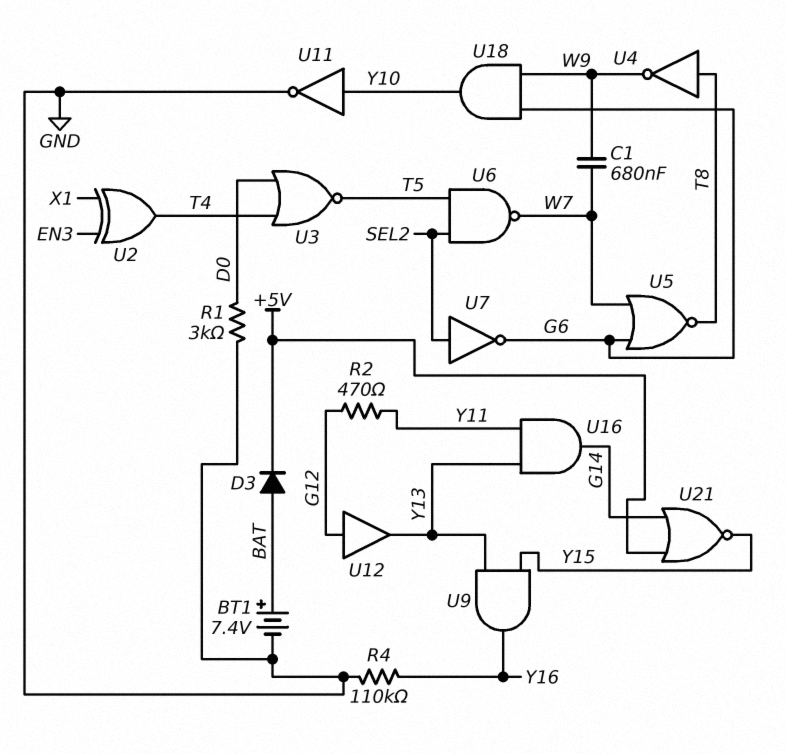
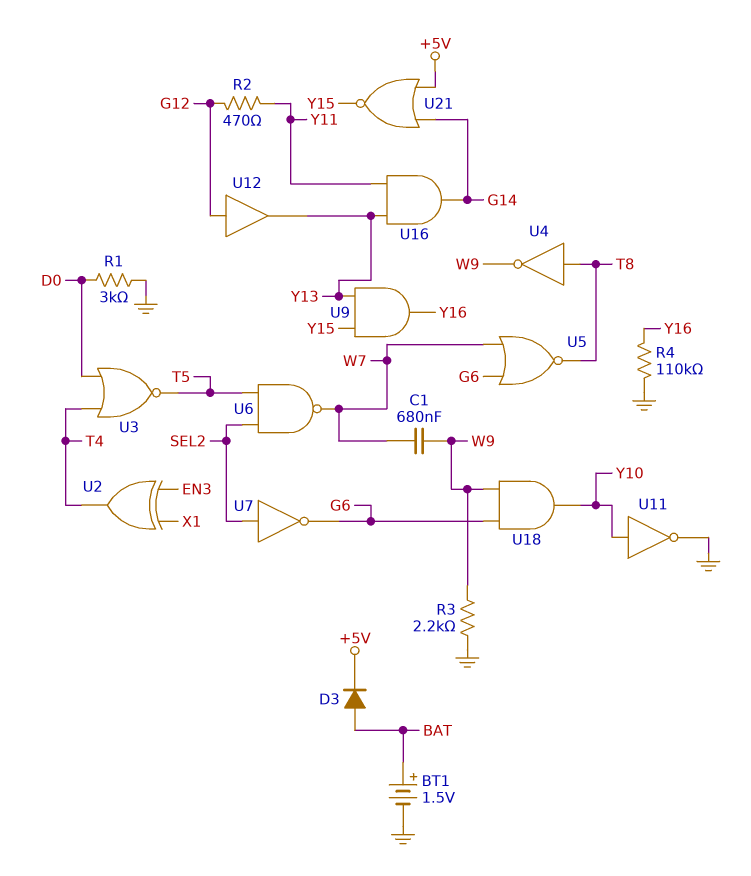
BT1: 7.4V (plus BAT, minus GND) -> 1.5V (plus BAT, minus GND)
R3: none -> 2.2k (GND, W9)

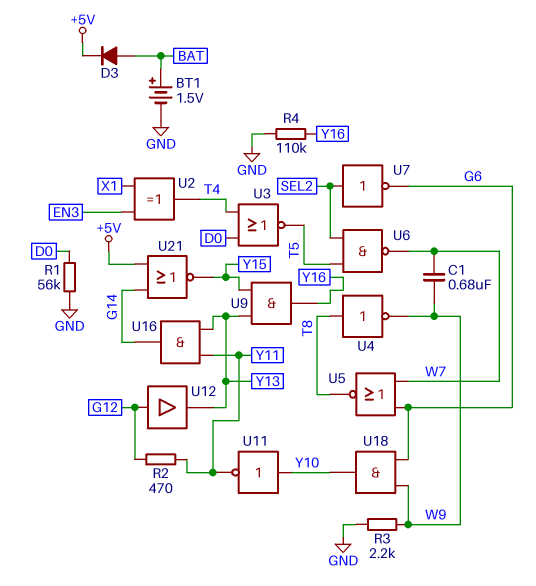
R1: 3k (D0, GND) -> 56k (D0, GND)
U11: NOT (in Y10, out GND) -> NOT (in Y10, out Y11)

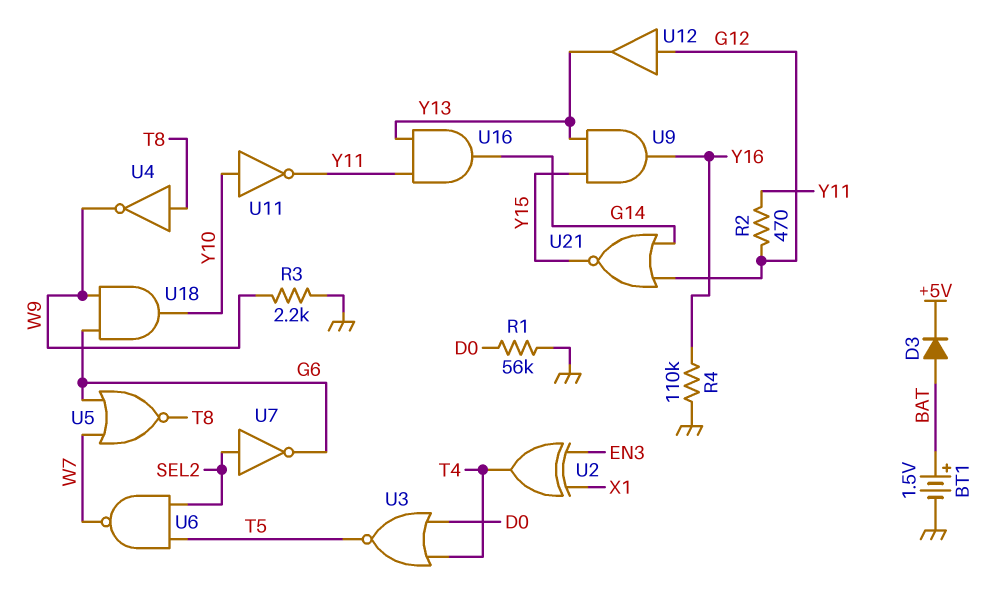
C1: 680nF (W7, W9) -> none
U21: NOR (in +5V, in G14, out Y15) -> NOR (in G12, in G14, out Y15)

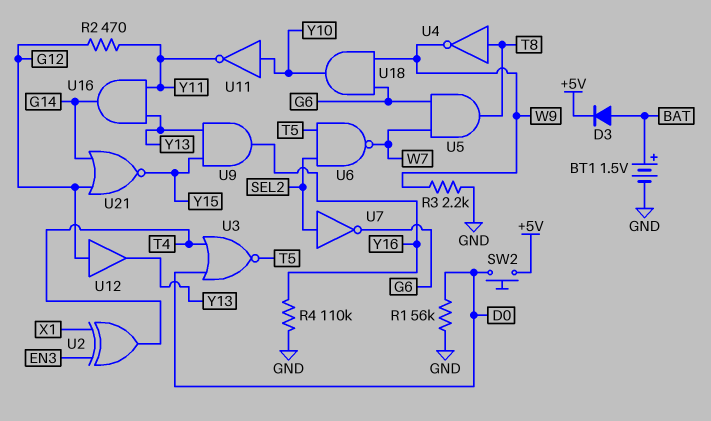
SW2: none -> button (+5V, D0)
U5: NOR (in G6, in W7, out T8) -> AND (in G6, in W7, out T8)

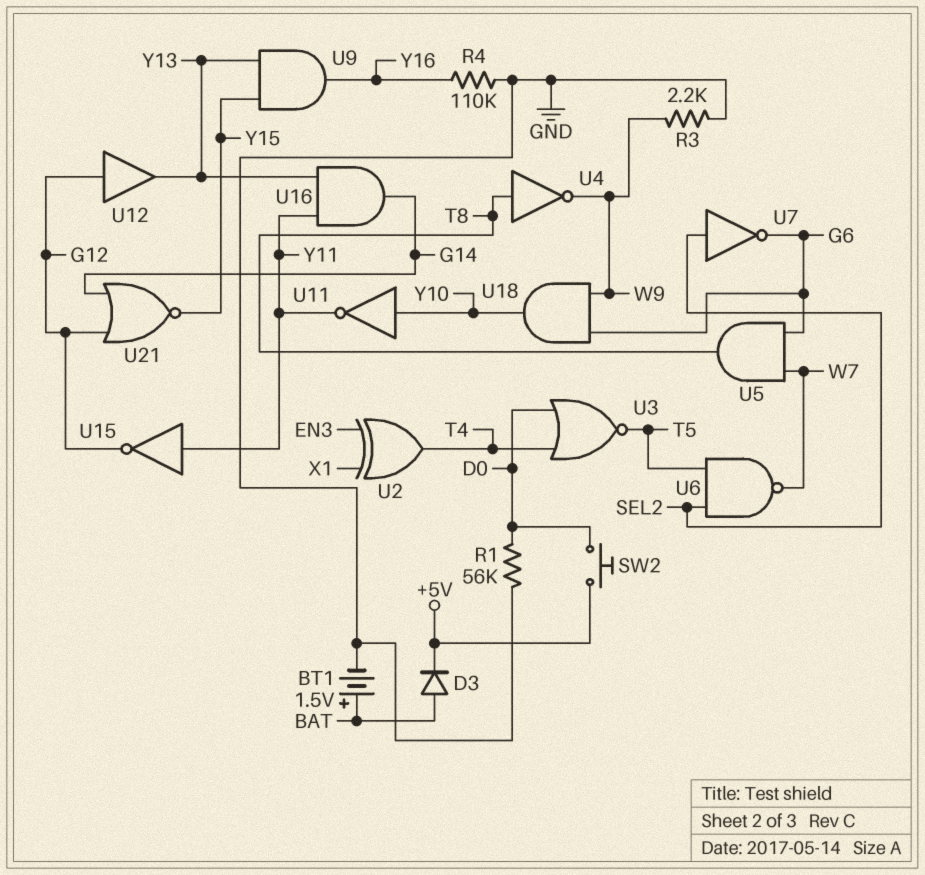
R2: 470 (G12, Y11) -> none
U15: none -> NOT (in Y11, out G12)

